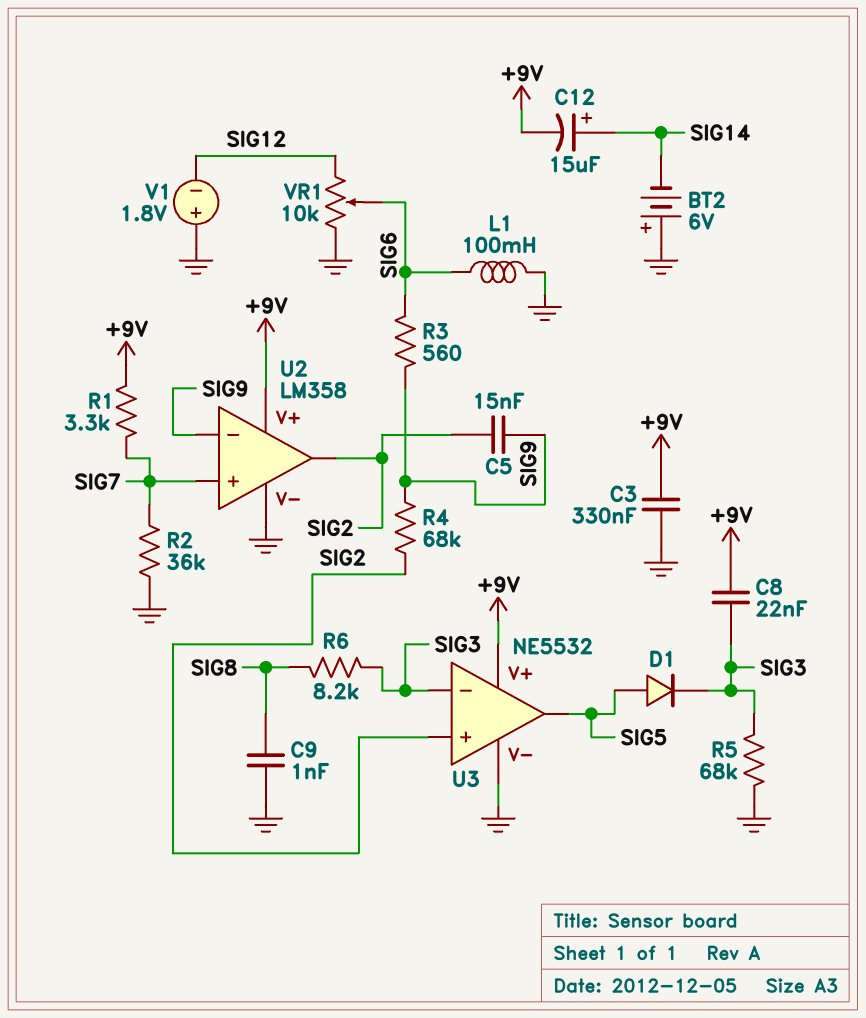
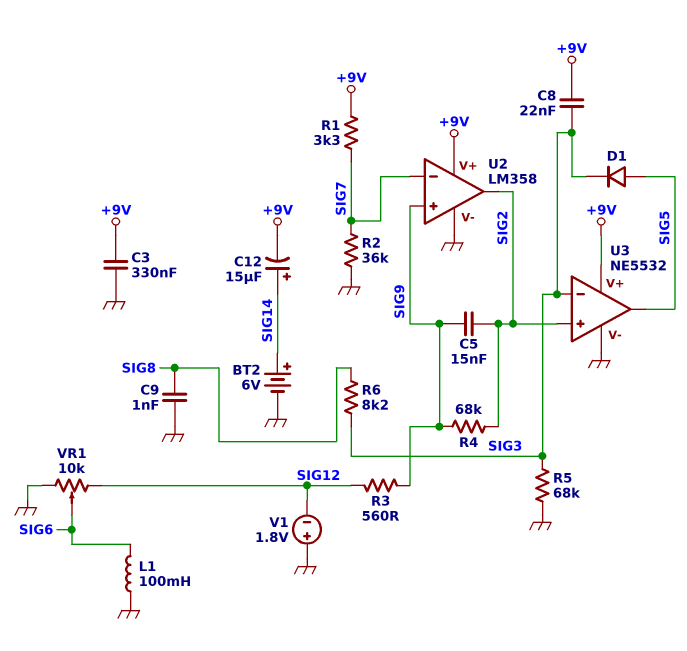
BT2: 6V (plus GND, minus SIG14) -> 6V (plus SIG14, minus GND)
R3: 560 (SIG6, SIG9) -> 560 (SIG9, SIG12)
U2 pin in+: SIG7 -> SIG9
U2 pin in-: SIG9 -> SIG7

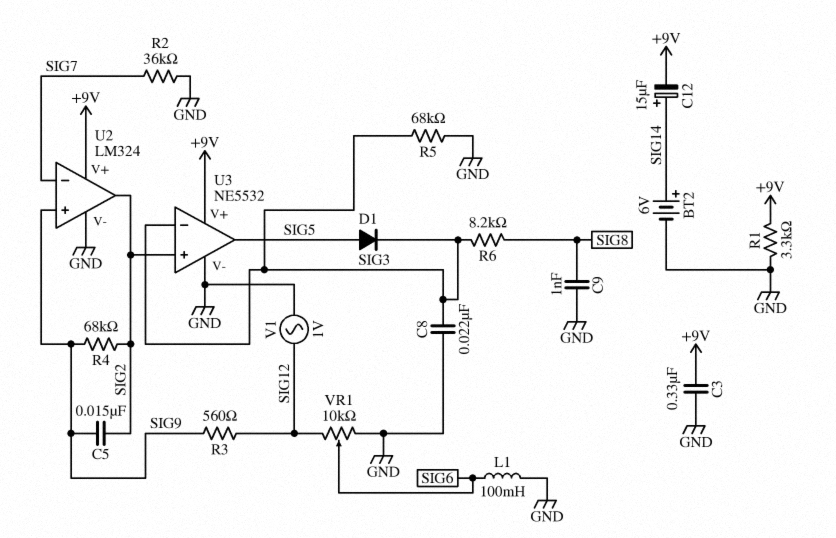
C8: 22nF (+9V, SIG3) -> 22nF (GND, SIG3)
R1: 3.3k (+9V, SIG7) -> 3.3k (+9V, GND)
U2: LM358 -> LM324
V1: 1.8V (plus GND, minus SIG12) -> AC 1V (GND, SIG12)

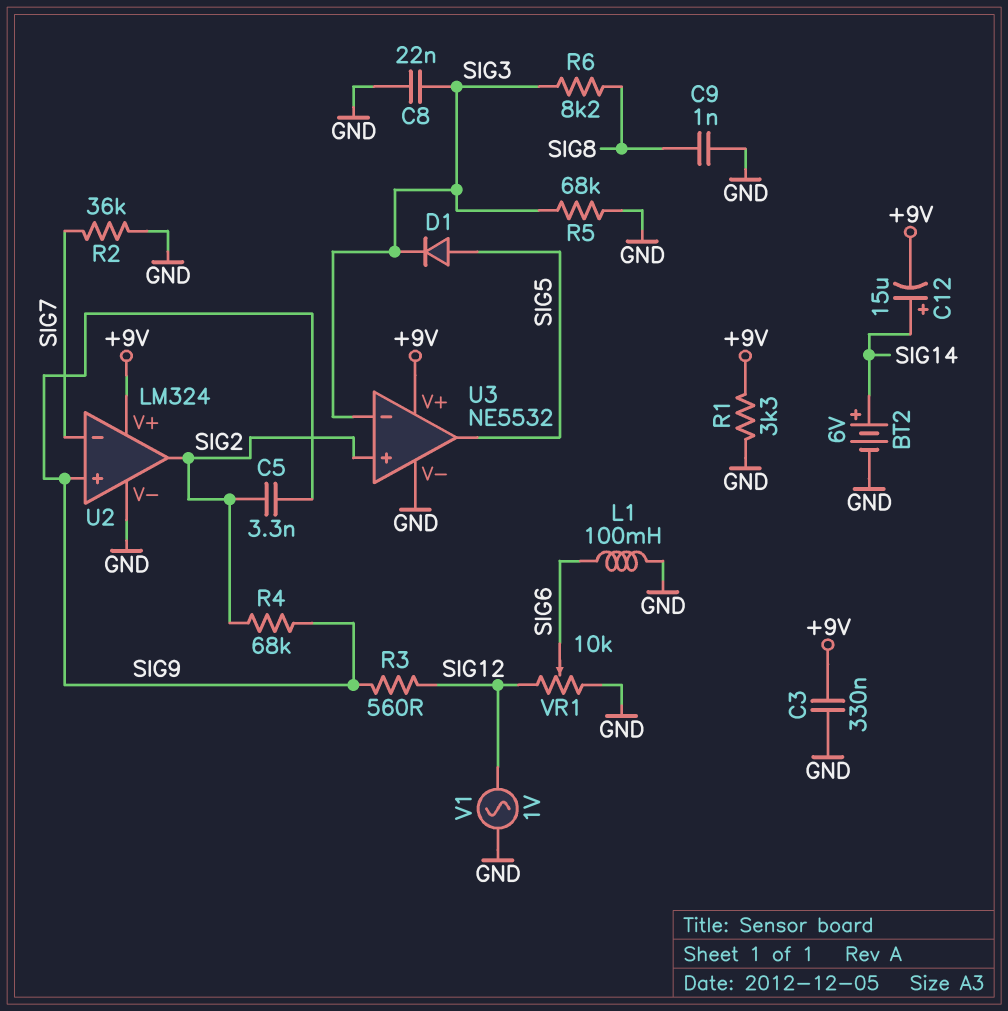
C5: 15nF (SIG2, SIG9) -> 3.3nF (SIG2, SIG9)

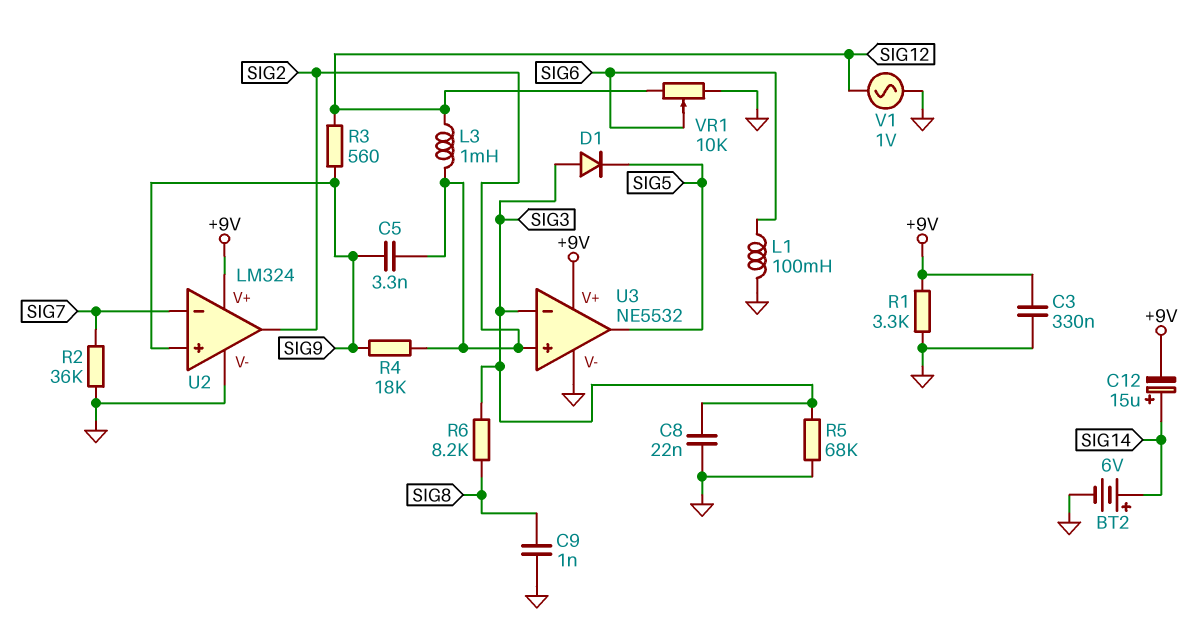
D1: diode (A SIG5, K SIG3) -> diode (A SIG3, K SIG5)
L3: none -> 1mH (SIG2, SIG12)
R4: 68k (SIG2, SIG9) -> 18k (SIG2, SIG9)

